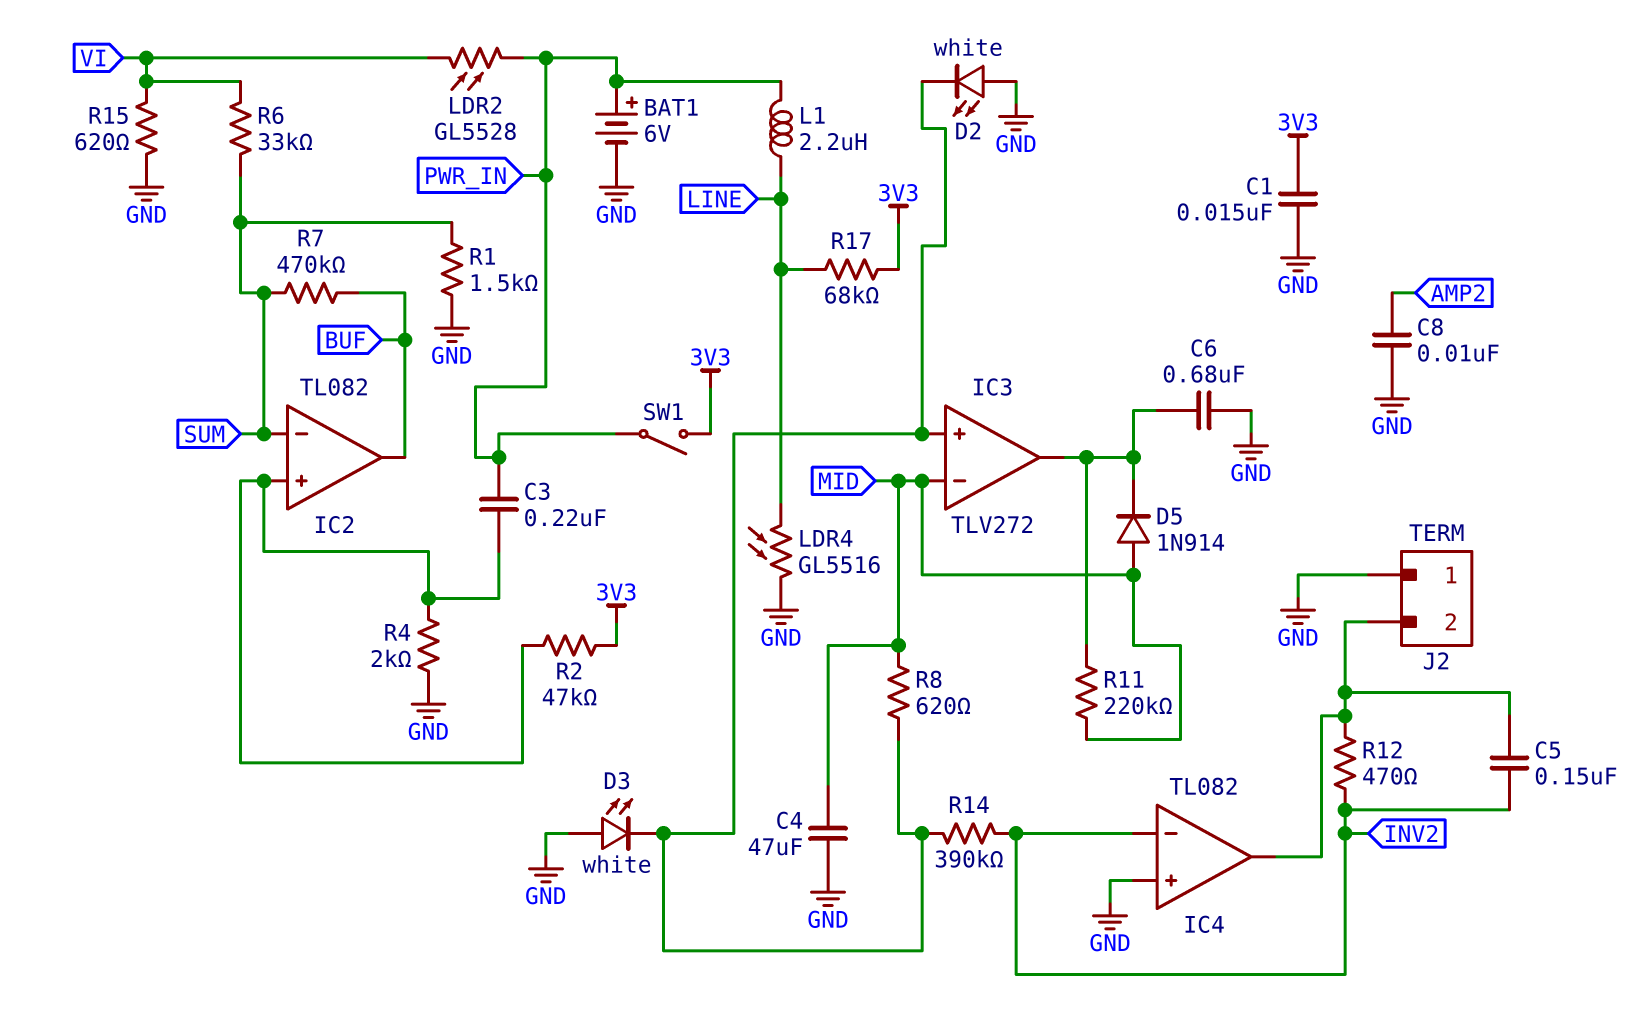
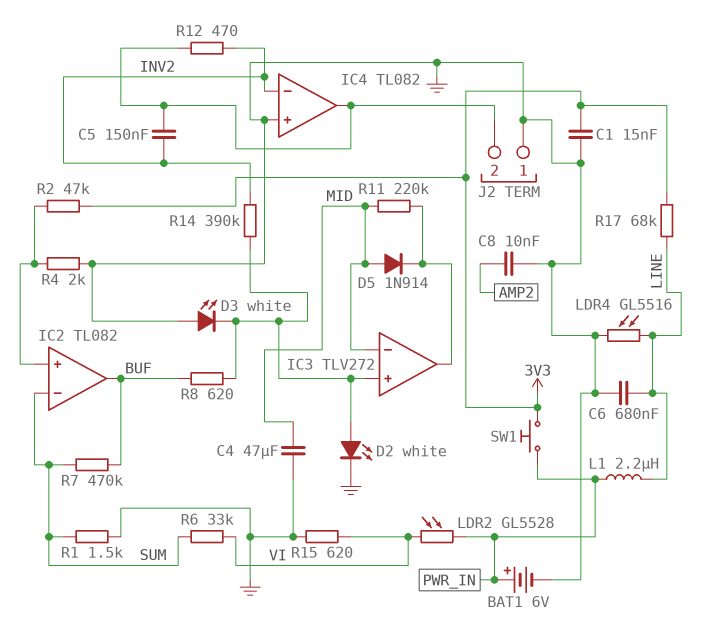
C3: 220nF (IC2/in+, PWR_IN) -> none
C6: 680nF (GND, IC3/out) -> 680nF (GND, LINE)
D2: LED white (A GND, K IC3/in+) -> LED white (A IC3/in+, K GND)
R8: 620 (IC3/in+, MID) -> 620 (BUF, IC3/in+)
SW1: switch (3V3, PWR_IN) -> button (3V3, PWR_IN)

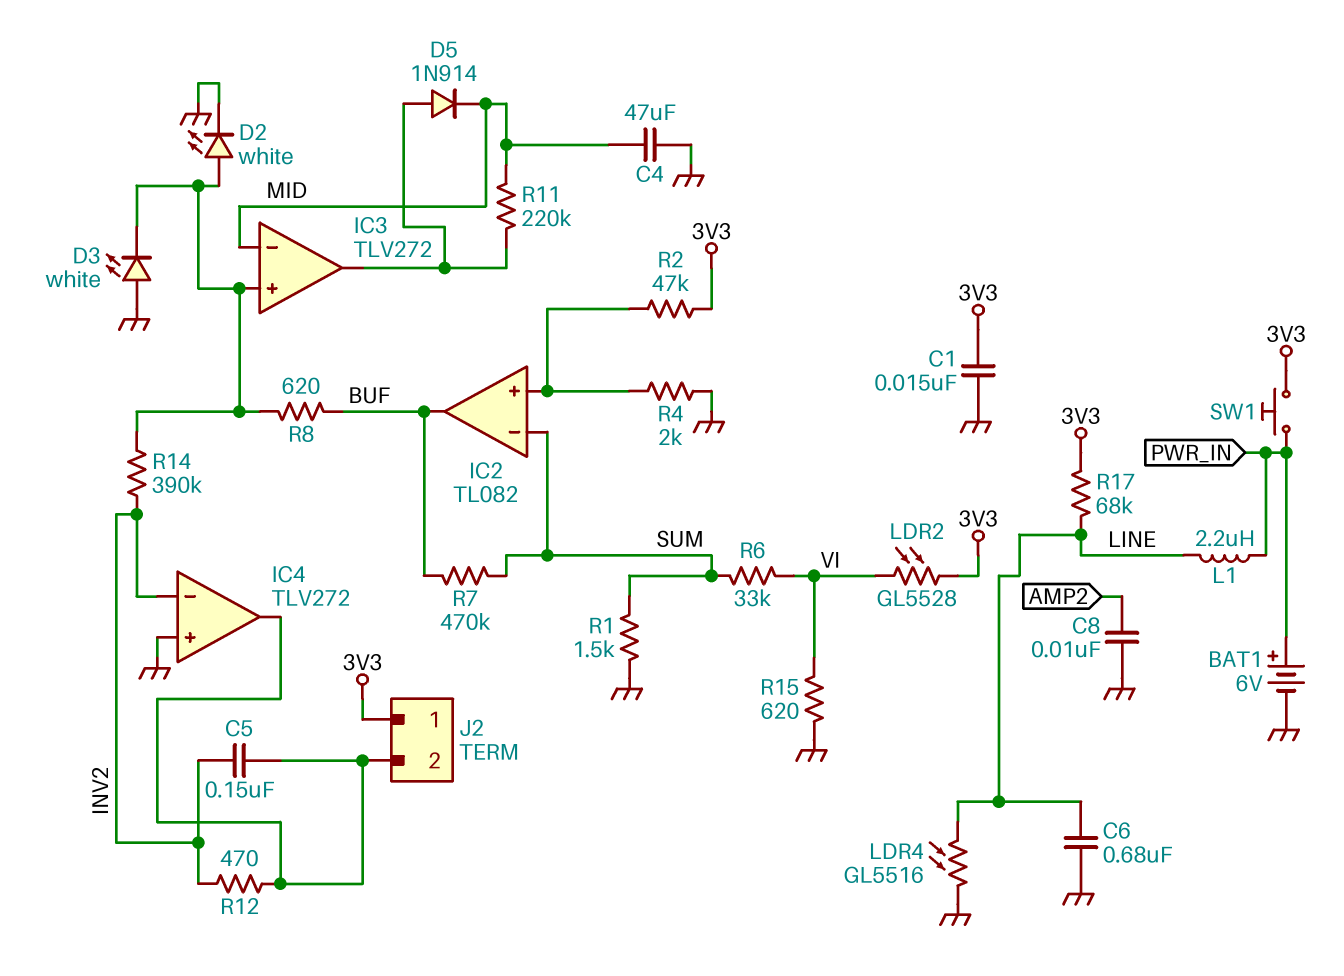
D5: diode 1N914 (A MID, K IC3/out) -> diode 1N914 (A IC3/out, K MID)
IC4: TL082 -> TLV272
J2 pin 1: GND -> 3V3
LDR2: GL5528 (PWR_IN, VI) -> GL5528 (3V3, VI)

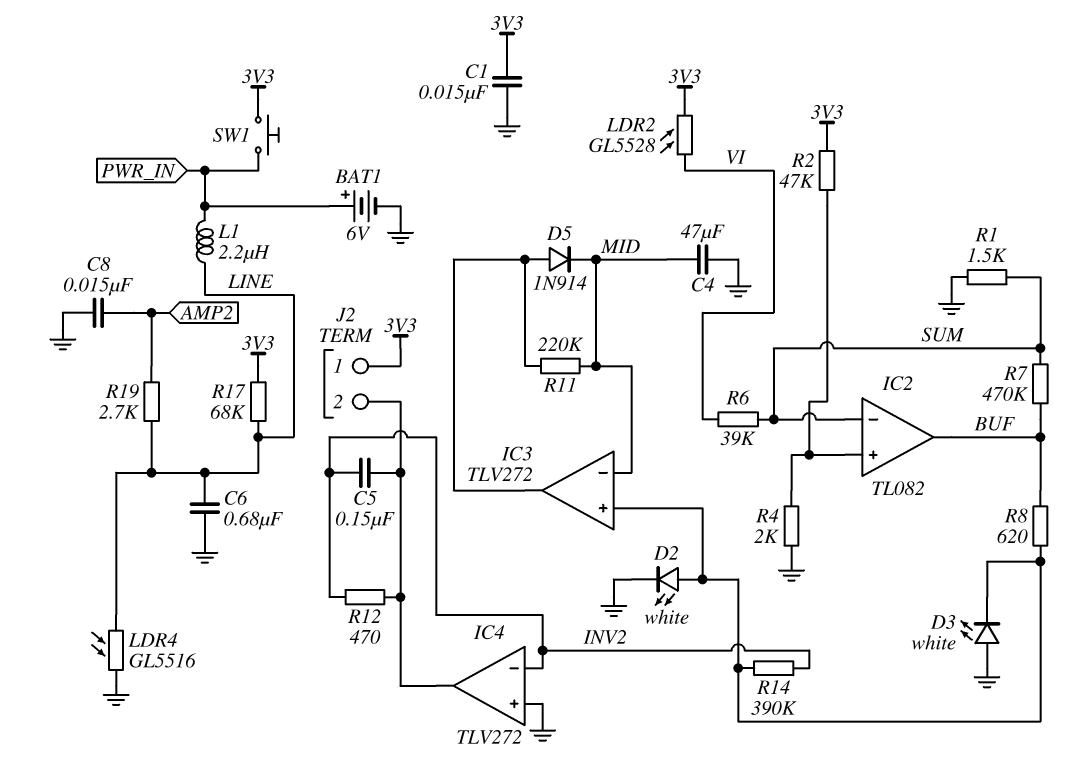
C8: 10nF (AMP2, GND) -> 15nF (AMP2, GND)
R6: 33k (SUM, VI) -> 39k (SUM, VI)
R15: 620 (GND, VI) -> none
R19: none -> 2.7k (AMP2, LINE)

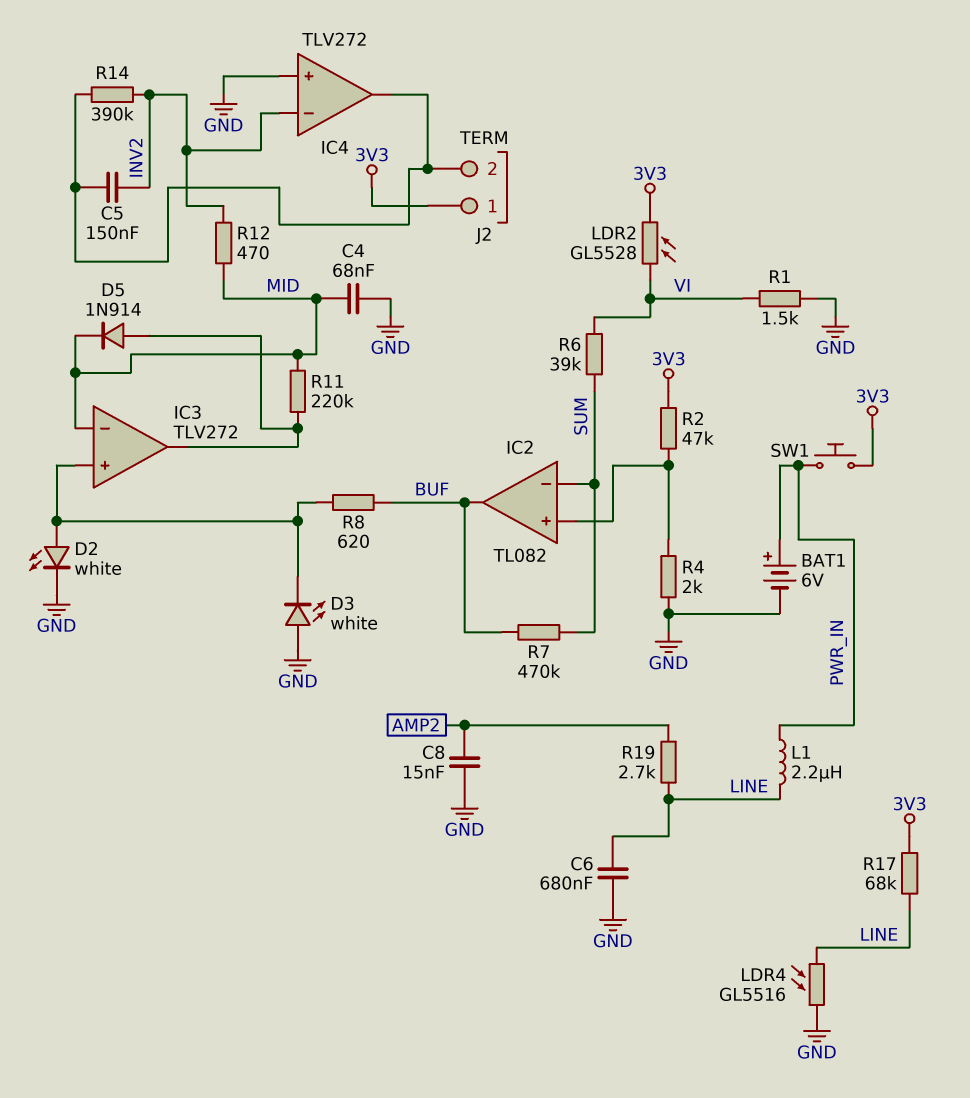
C1: 15nF (3V3, GND) -> none
C4: 47uF (GND, MID) -> 68nF (GND, MID)
R1: 1.5k (GND, SUM) -> 1.5k (GND, VI)
R12: 470 (IC4/out, INV2) -> 470 (INV2, MID)
R14: 390k (IC3/in+, INV2) -> 390k (IC4/out, INV2)

